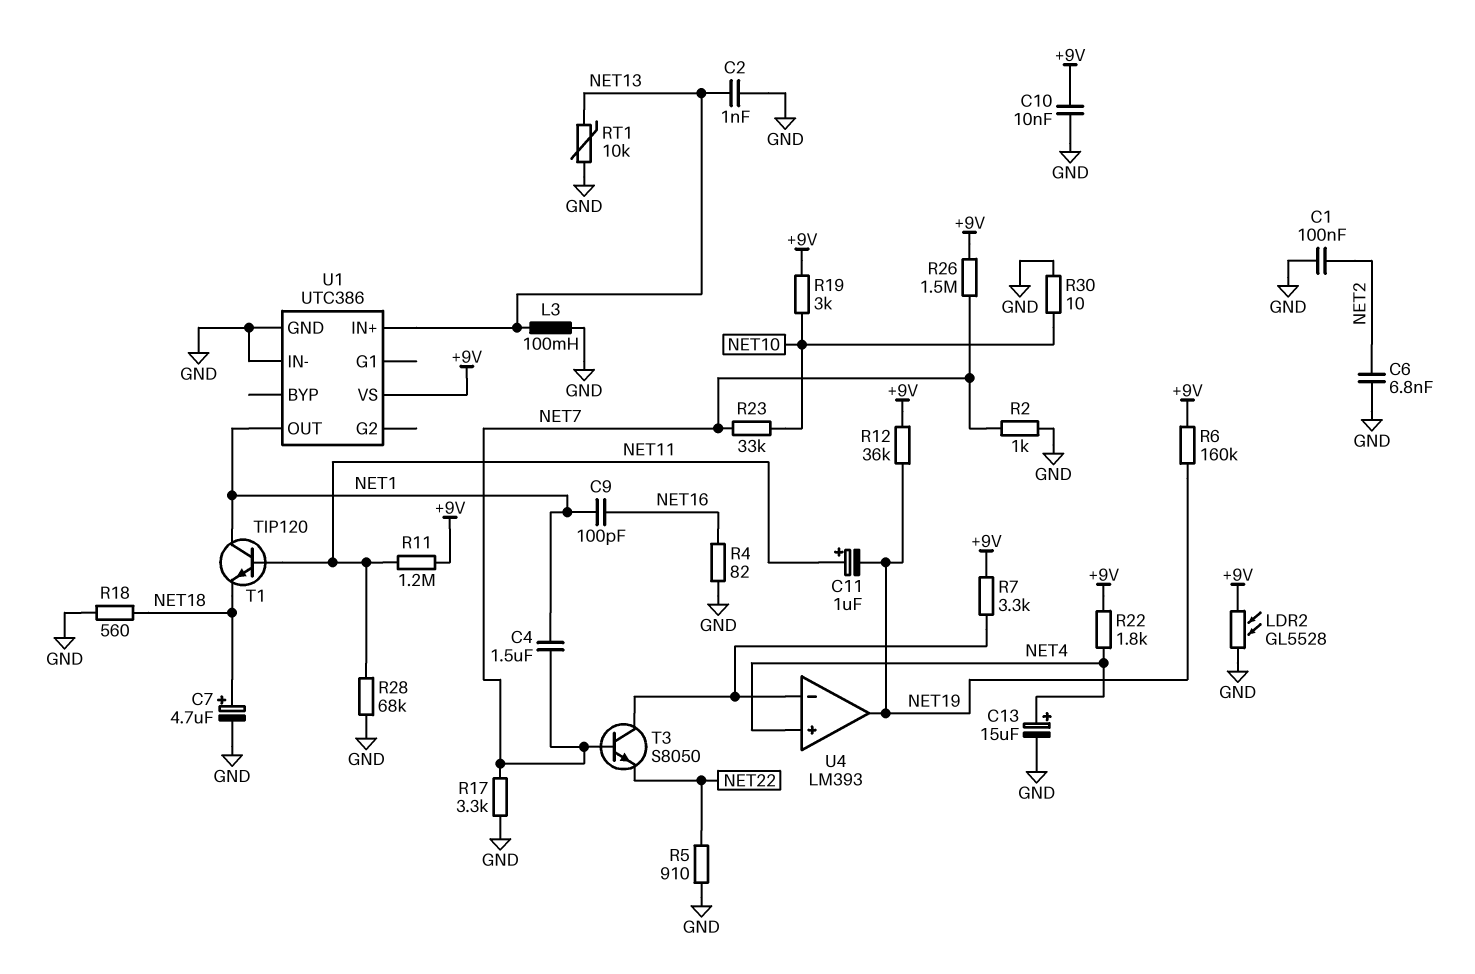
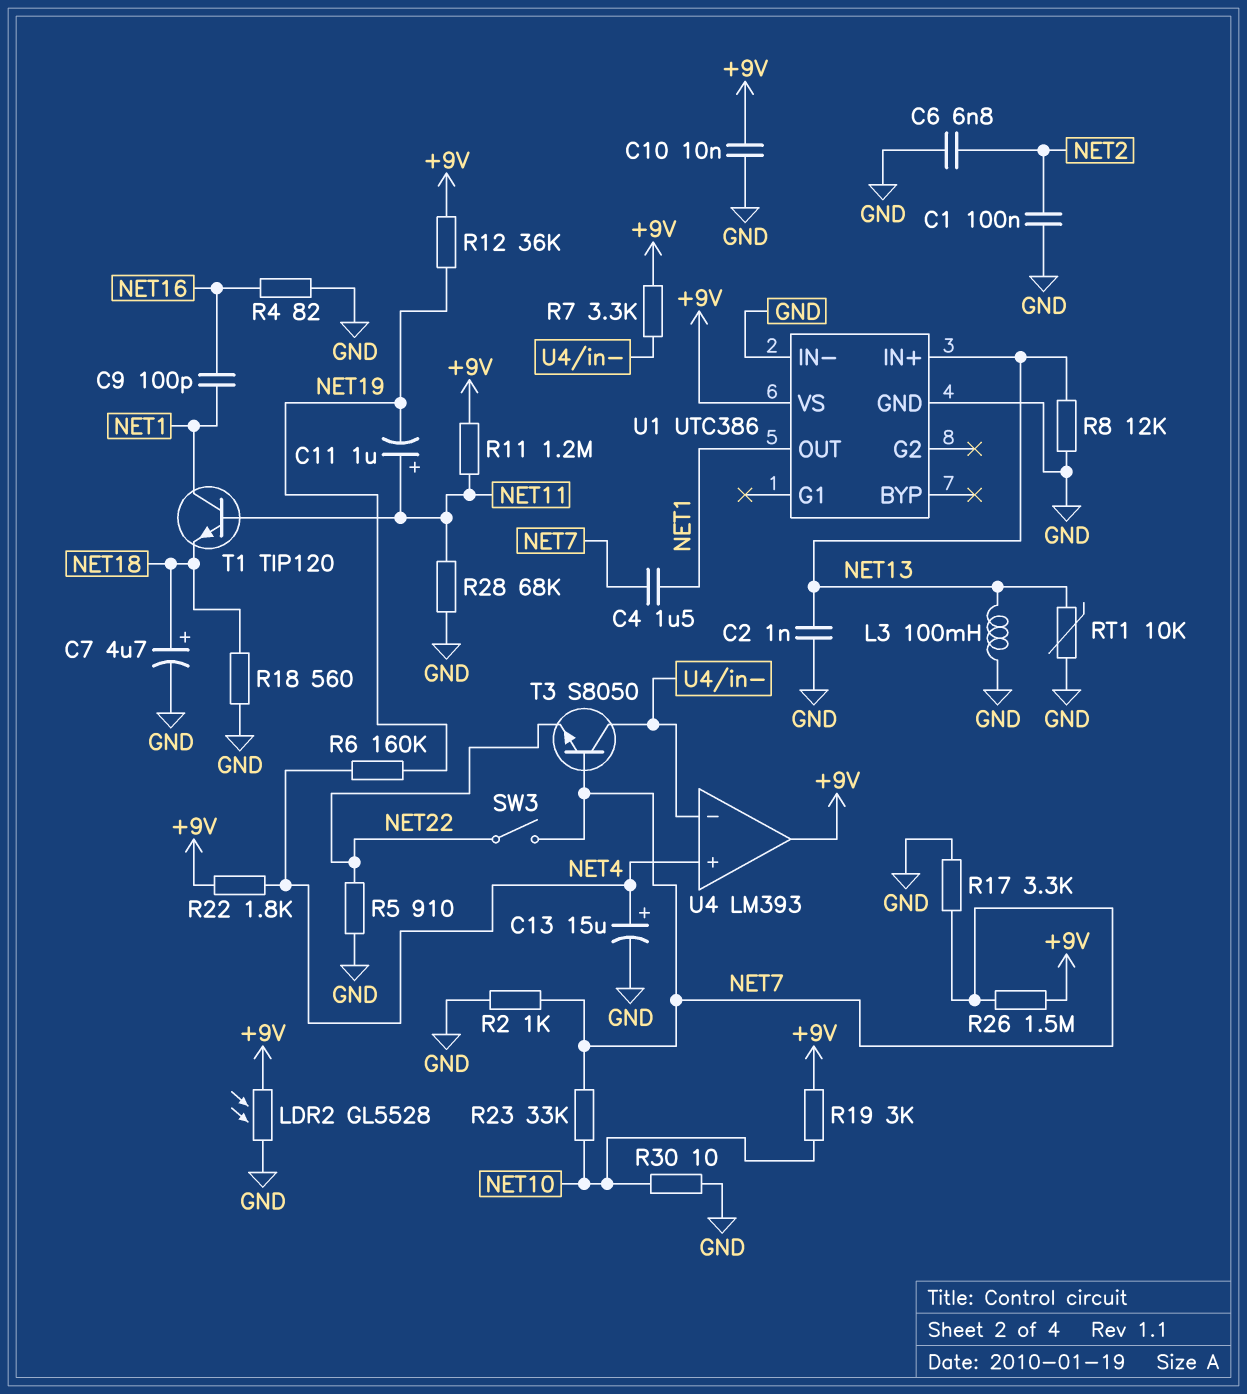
R6: 160k (+9V, NET19) -> 160k (NET4, NET19)
R8: none -> 12k (GND, NET13)
SW3: none -> switch (NET7, NET22)
U4 pin out: NET19 -> +9V

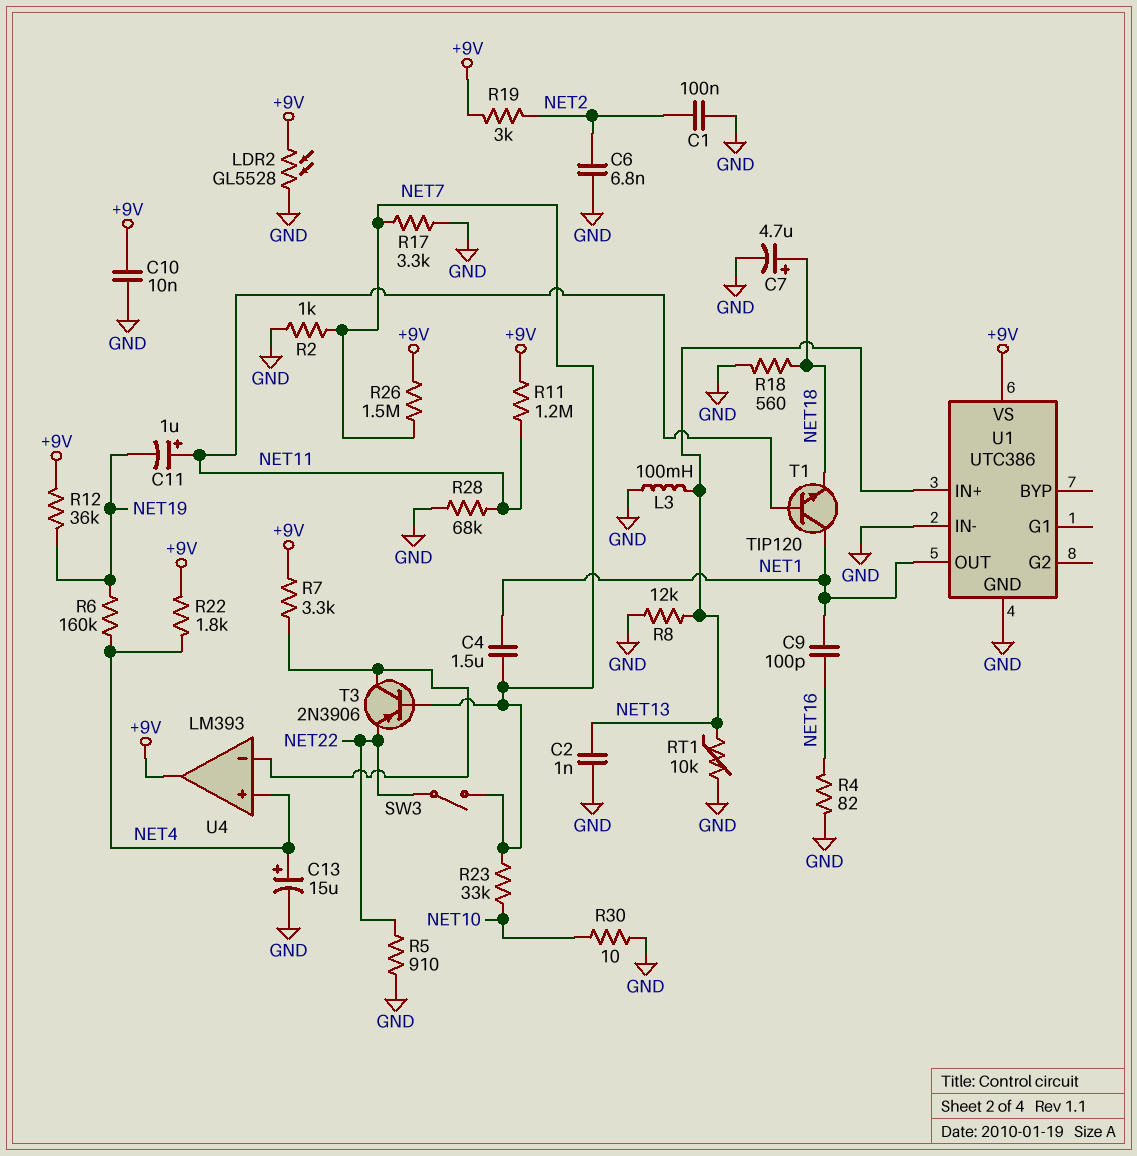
R19: 3k (+9V, NET10) -> 3k (+9V, NET2)
T3: NPN S8050 (B NET7, C U4/in-, E NET22) -> PNP 2N3906 (B NET7, C U4/in-, E NET22)

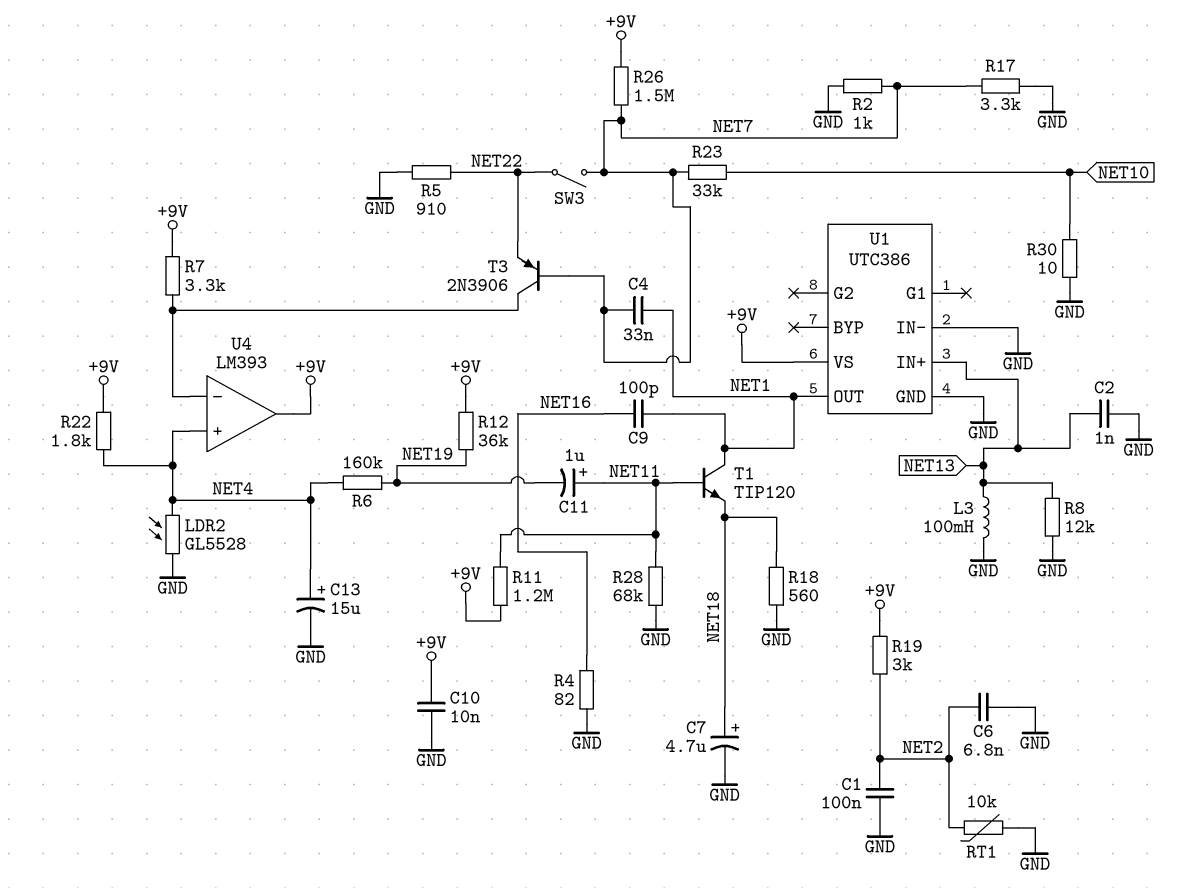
C4: 1.5uF (NET1, NET7) -> 33nF (NET1, NET7)
LDR2: GL5528 (+9V, GND) -> GL5528 (GND, NET4)
RT1: 10k (GND, NET13) -> 10k (GND, NET2)

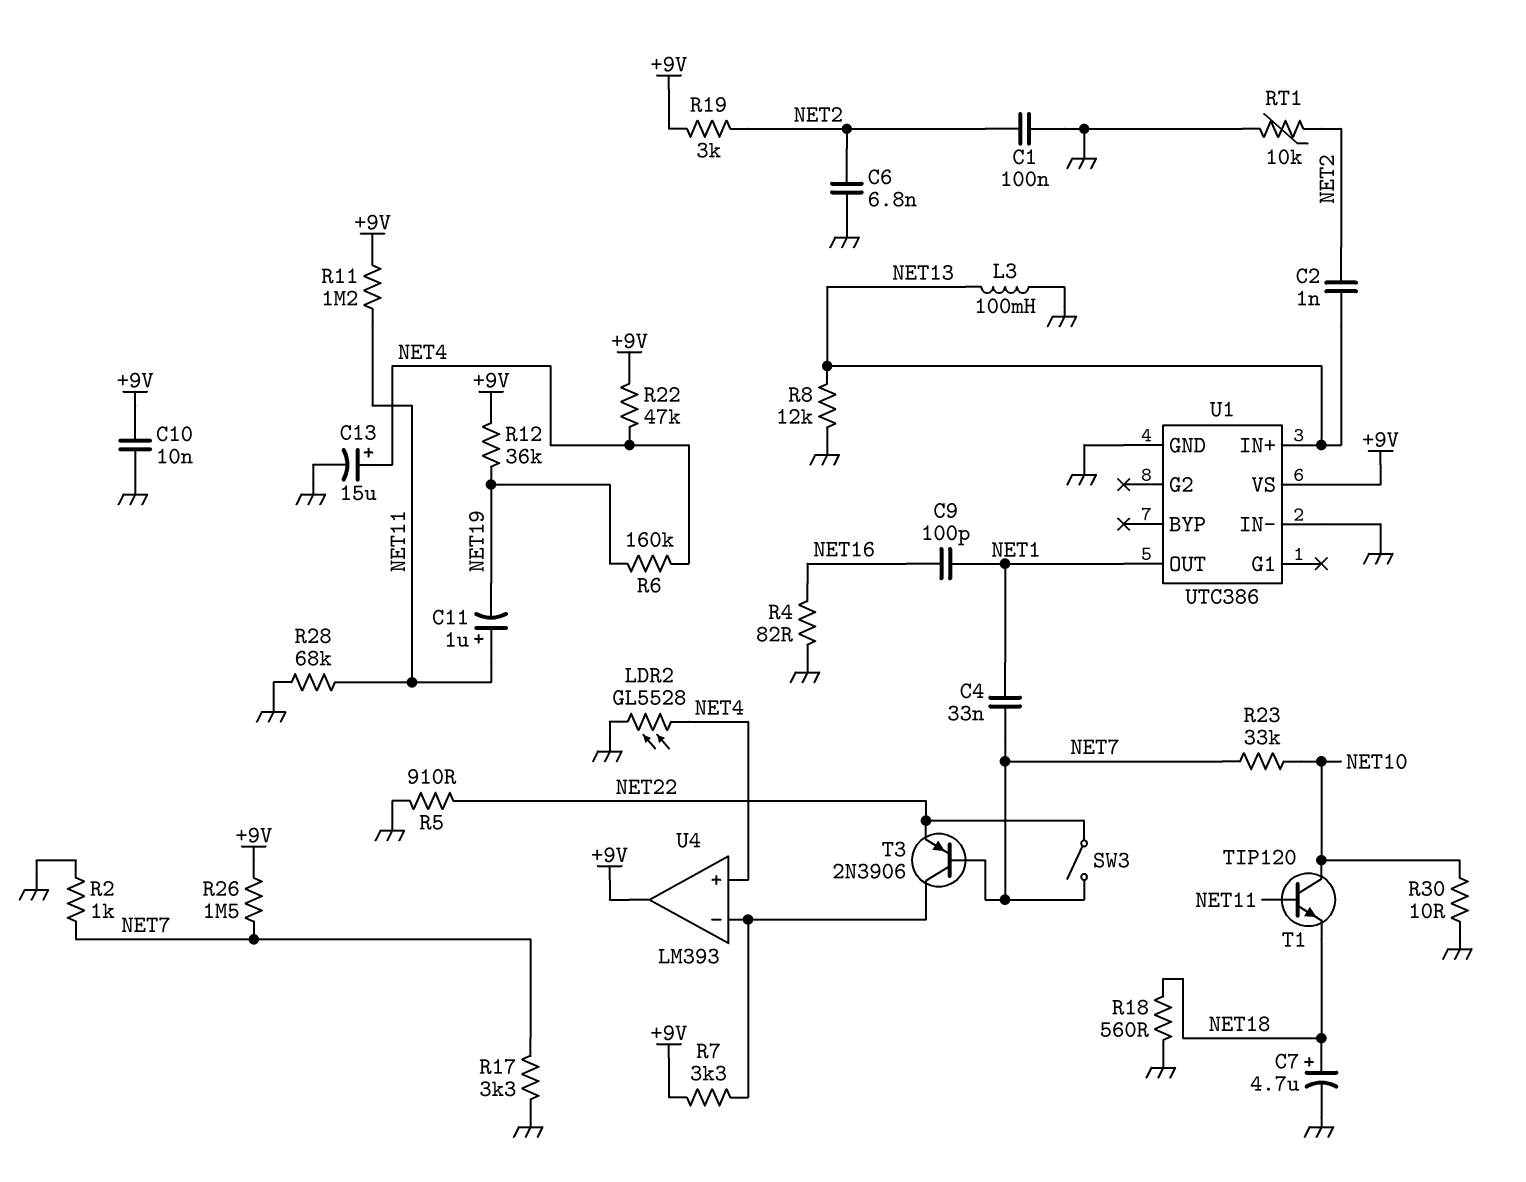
C2: 1nF (GND, NET13) -> 1nF (NET2, NET13)
R22: 1.8k (+9V, NET4) -> 47k (+9V, NET4)
T1: NPN TIP120 (B NET11, C NET1, E NET18) -> NPN TIP120 (B NET11, C NET10, E NET18)

